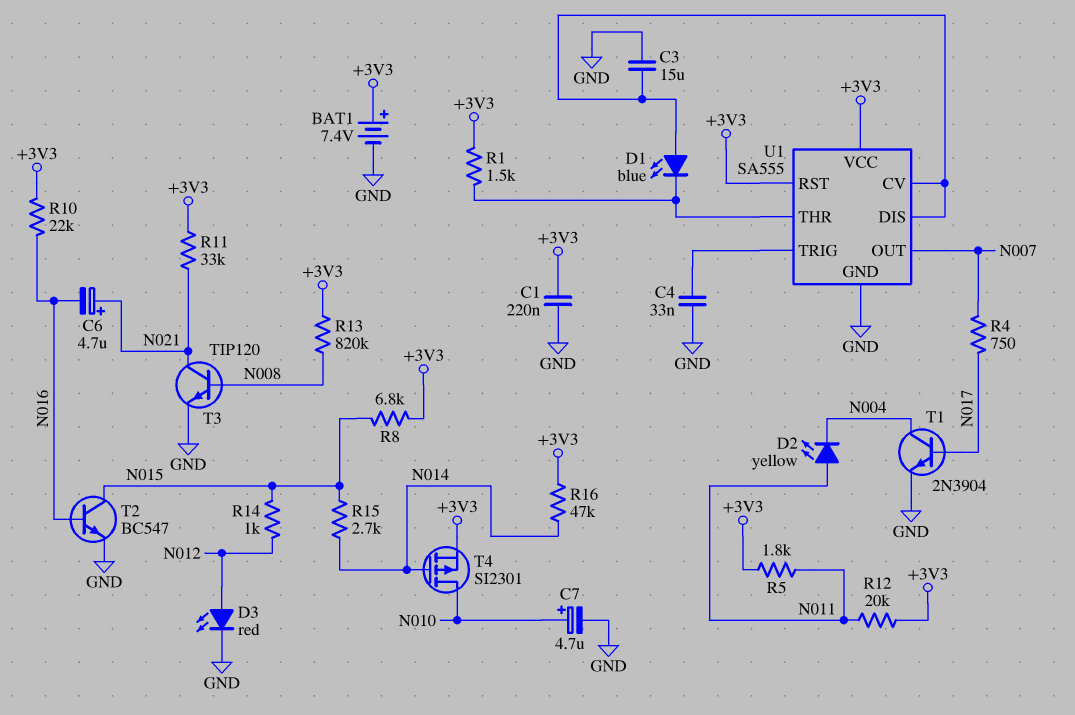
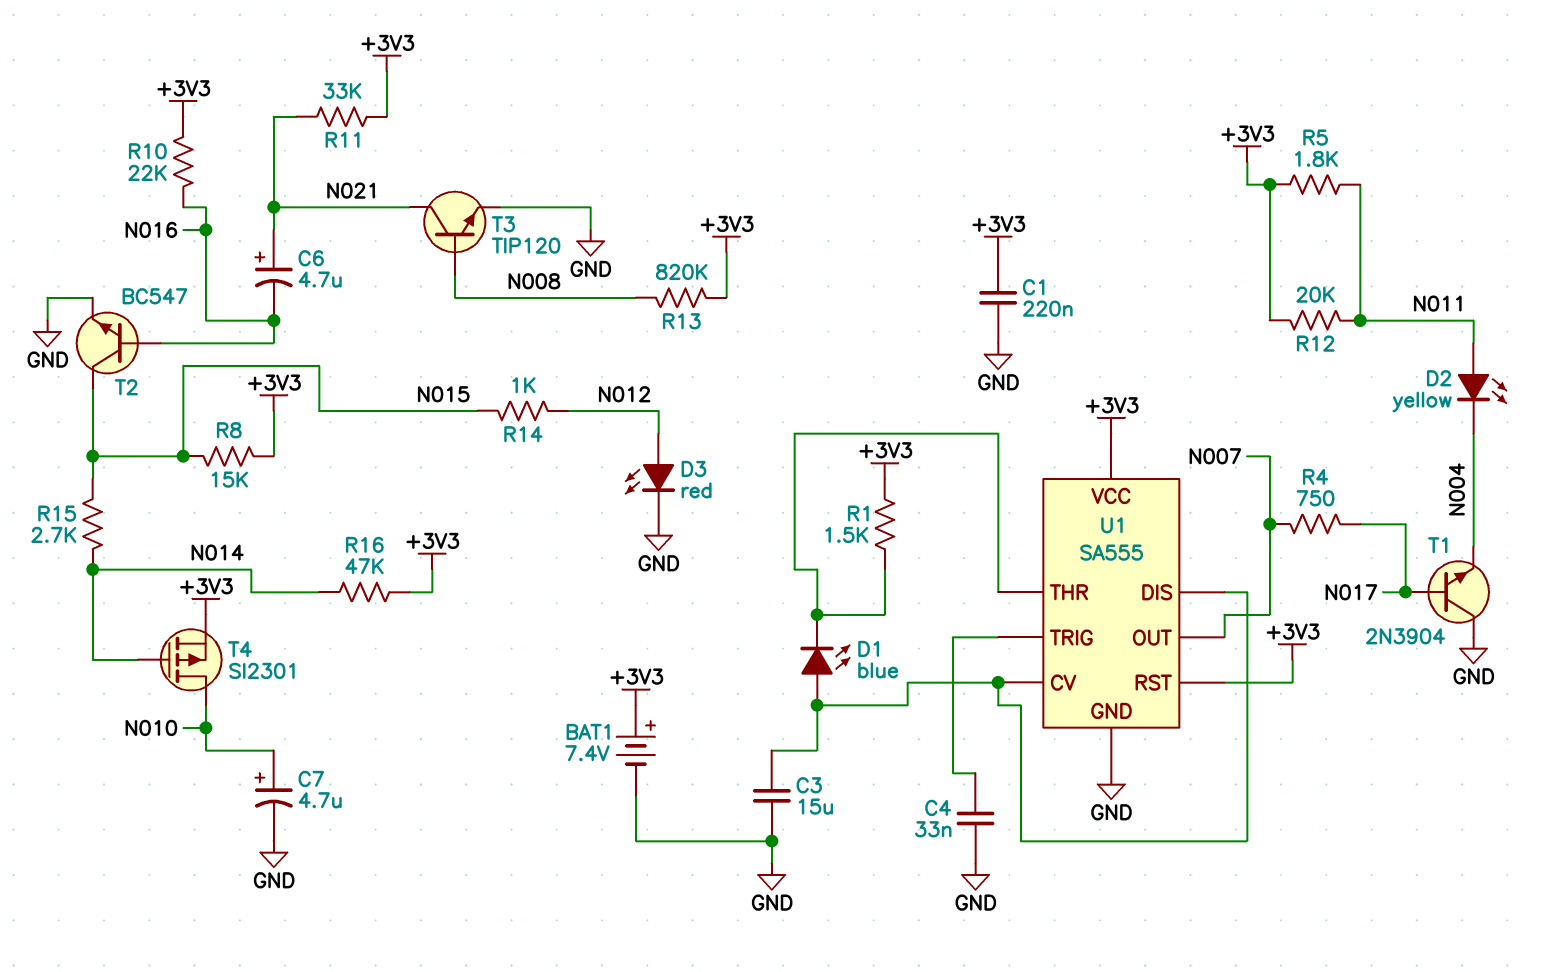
R8: 6.8k (+3V3, N015) -> 15k (+3V3, N015)
T1: NPN 2N3904 (B N017, C N004, E GND) -> NPN 2N3904 (B N017, C GND, E N004)

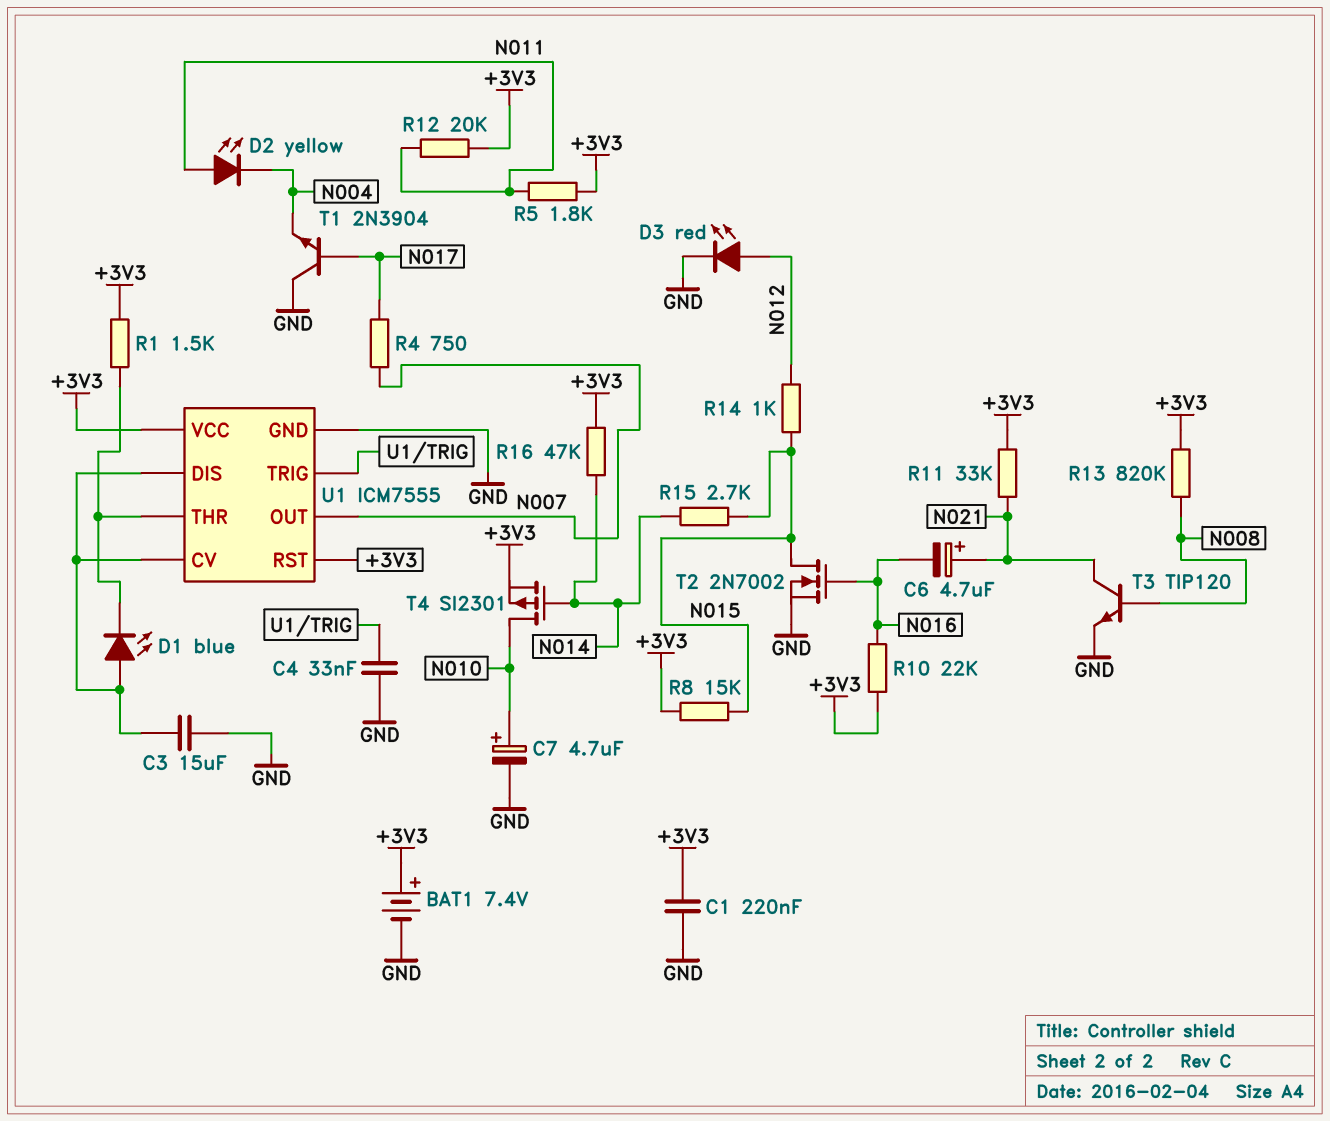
T2: NPN BC547 (B N016, C N015, E GND) -> NMOS 2N7002 (G N016, D N015, S GND)
U1: SA555 -> ICM7555

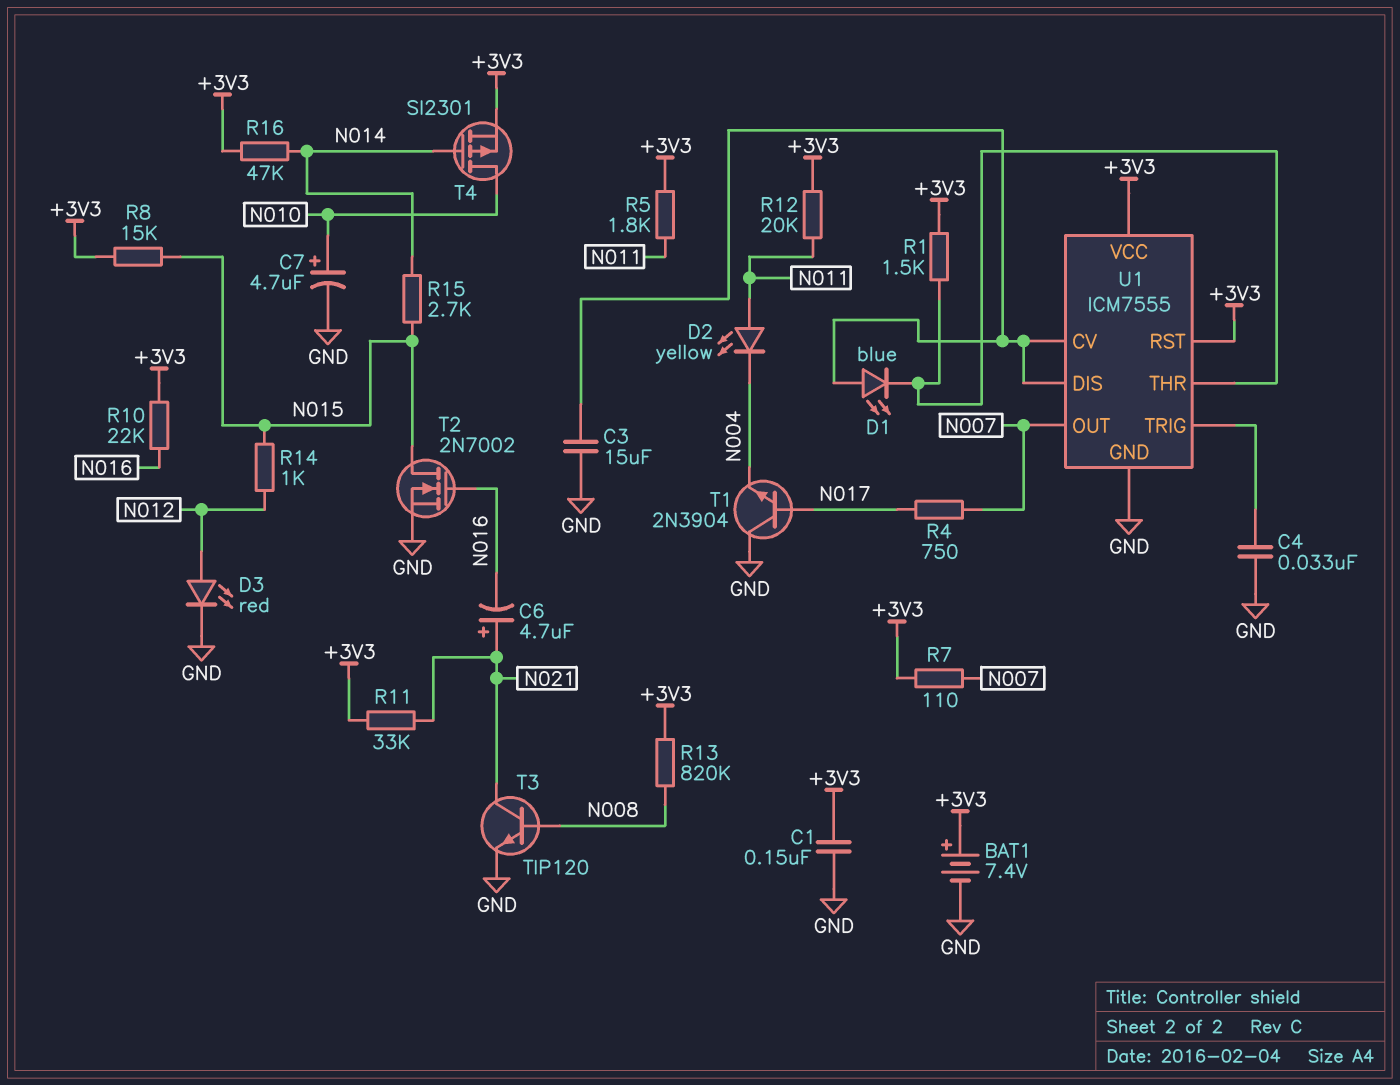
C1: 220nF (+3V3, GND) -> 150nF (+3V3, GND)
R7: none -> 110 (+3V3, N007)

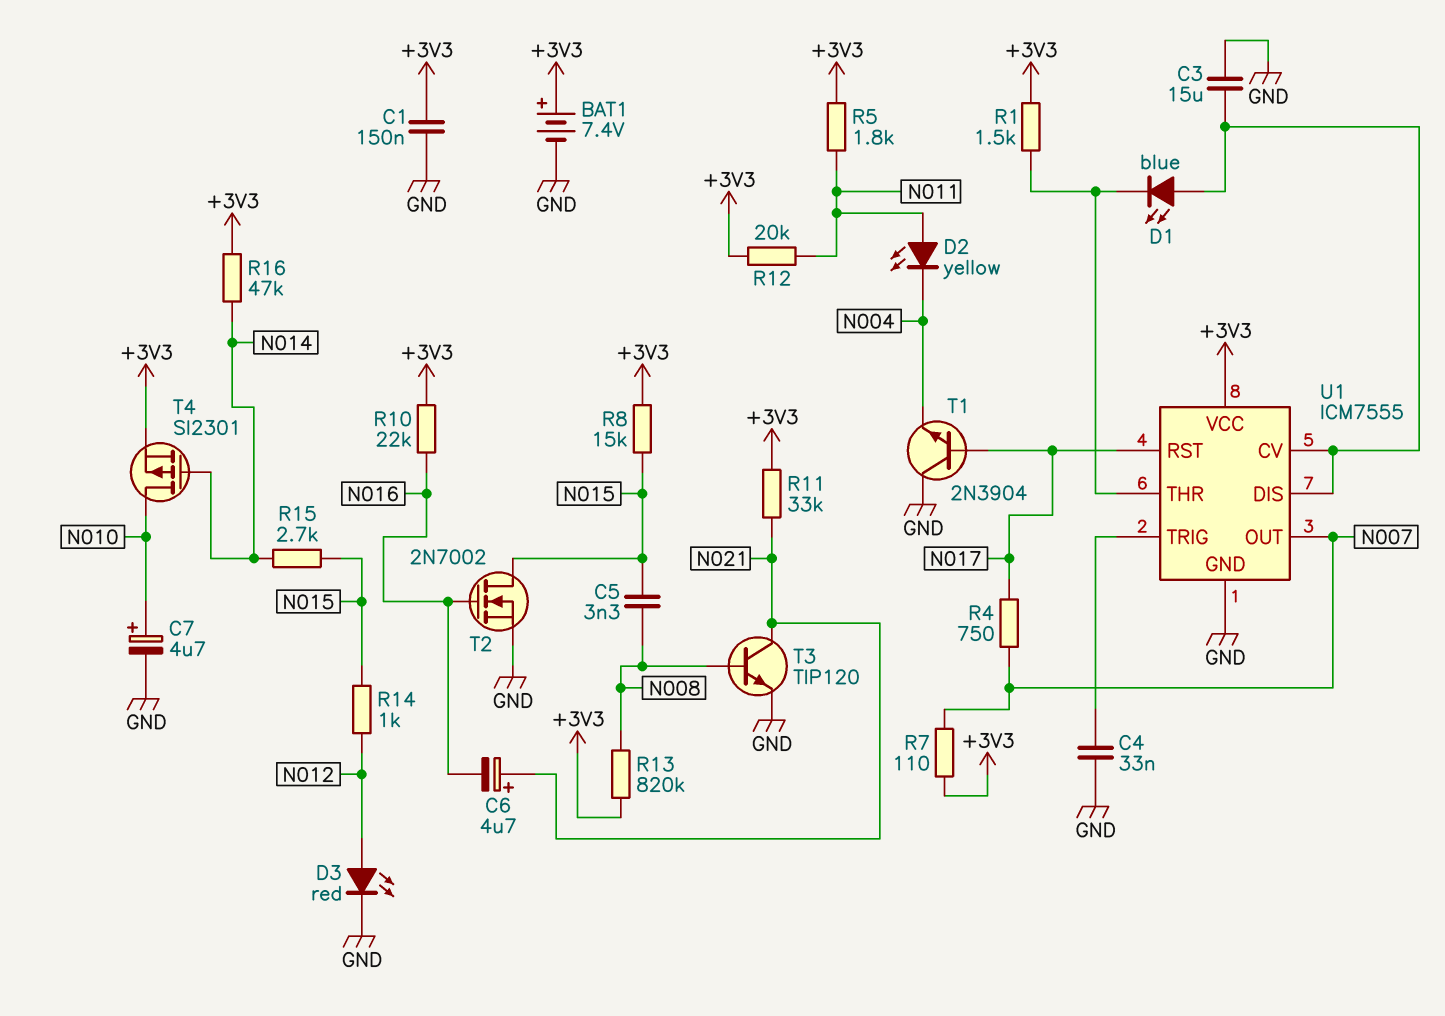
C5: none -> 3.3nF (N008, N015)
U1 pin RST: +3V3 -> N017

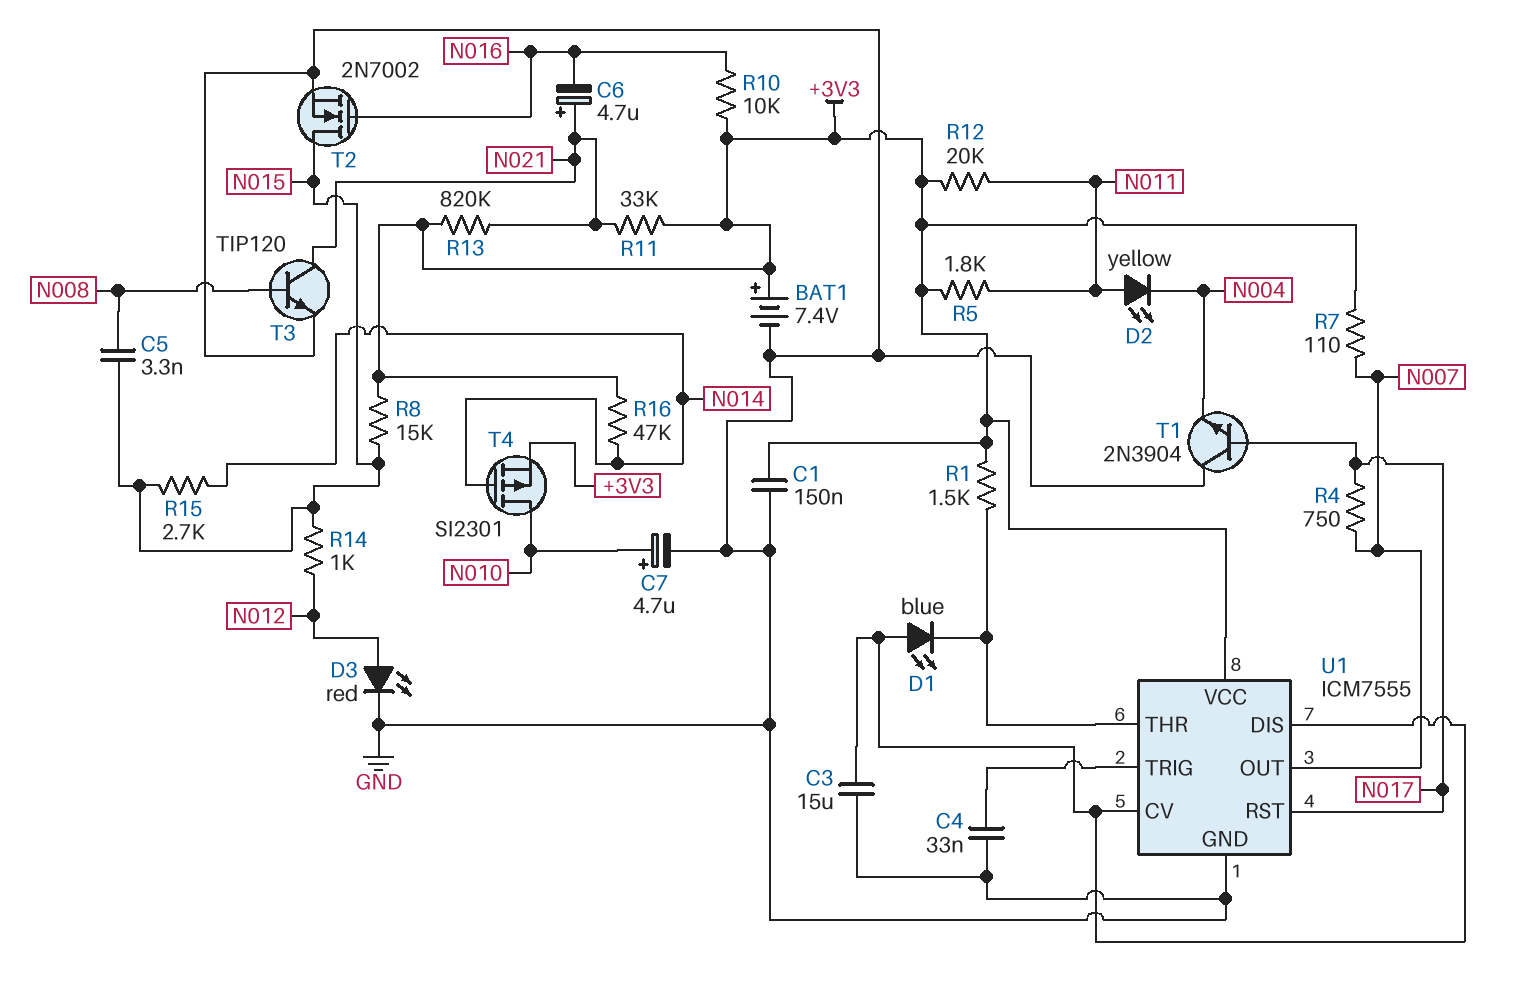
R10: 22k (+3V3, N016) -> 10k (+3V3, N016)
R13: 820k (+3V3, N008) -> 820k (+3V3, N021)

